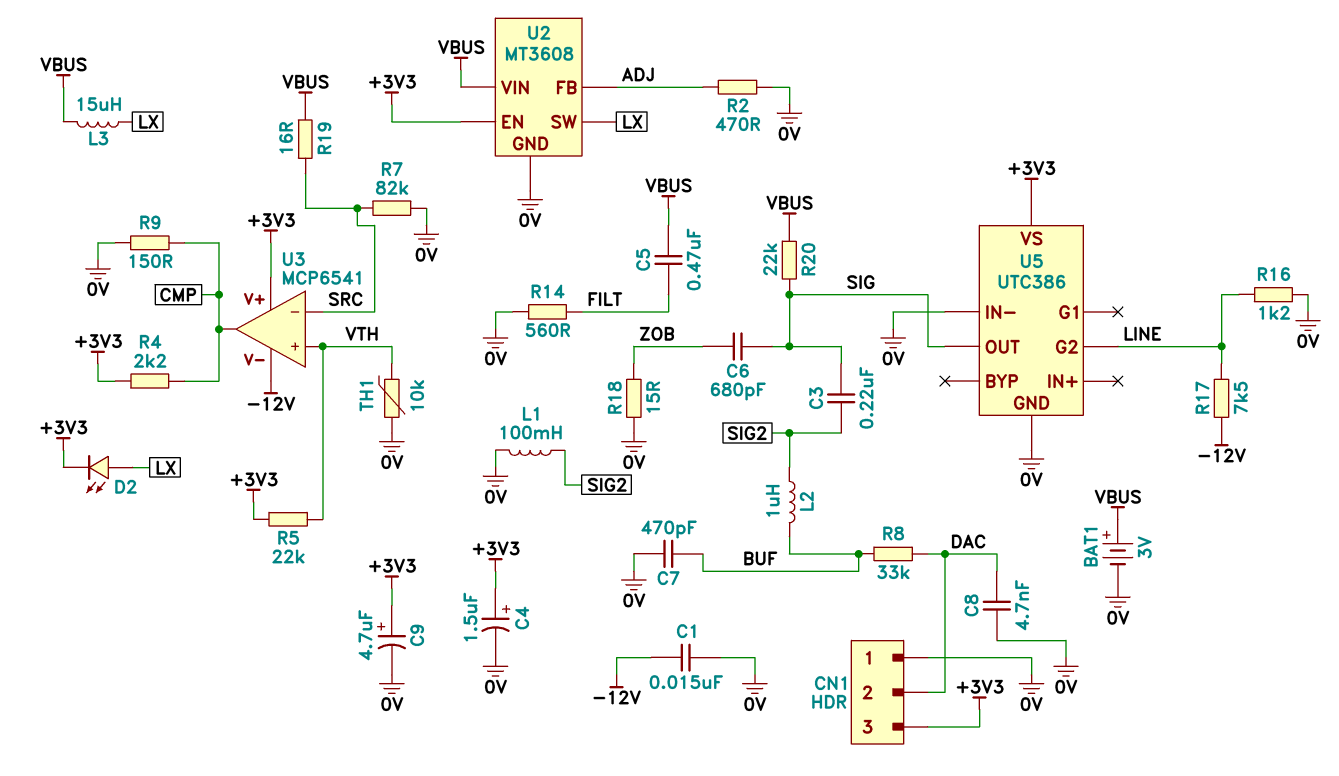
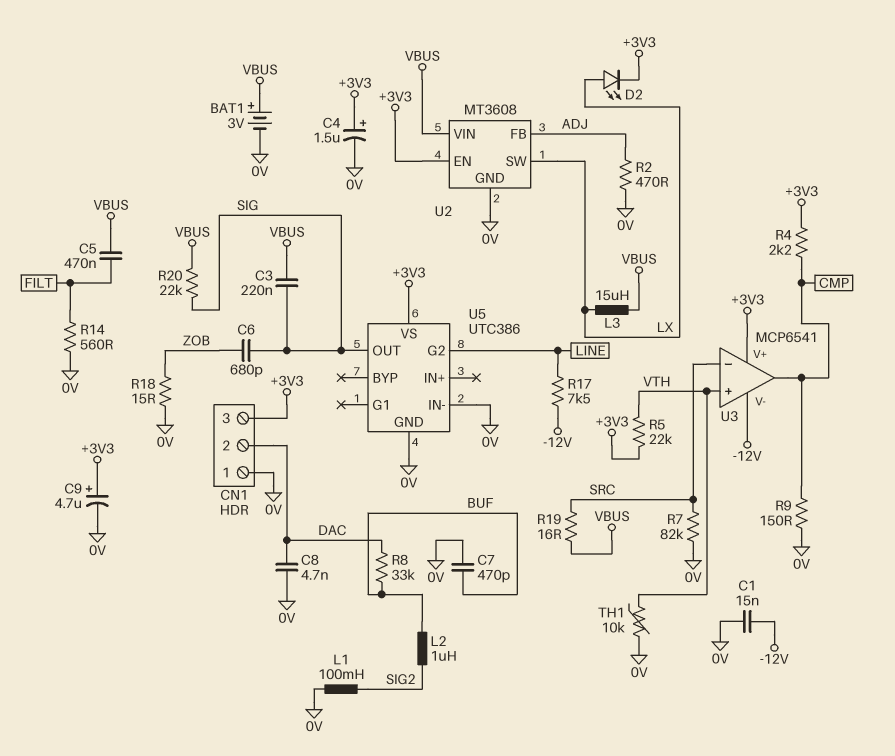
C3: 220nF (SIG, SIG2) -> 220nF (SIG, VBUS)
R16: 1.2k (0V, LINE) -> none

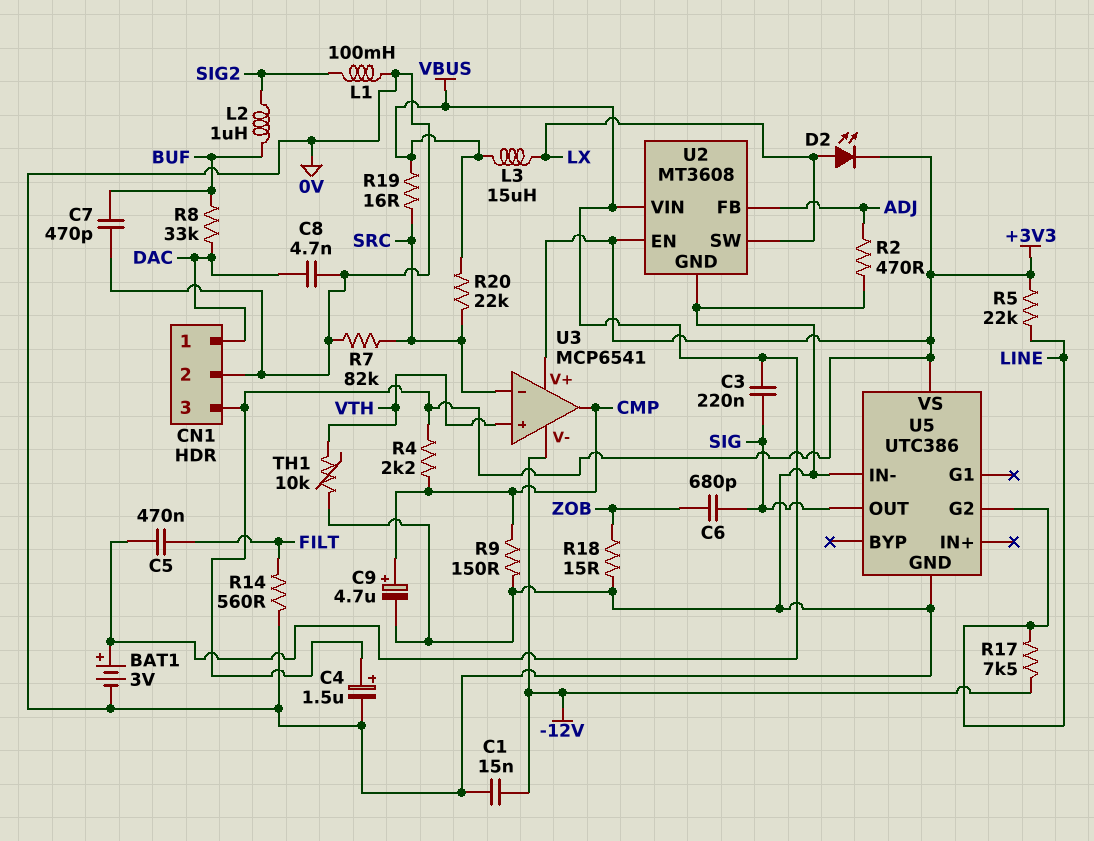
C9: 4.7uF (plus +3V3, minus 0V) -> 4.7uF (plus CMP, minus 0V)
CN1 pin 1: 0V -> DAC
CN1 pin 2: DAC -> 0V
R5: 22k (+3V3, VTH) -> 22k (+3V3, LINE)
R20: 22k (SIG, VBUS) -> 22k (SRC, VBUS)

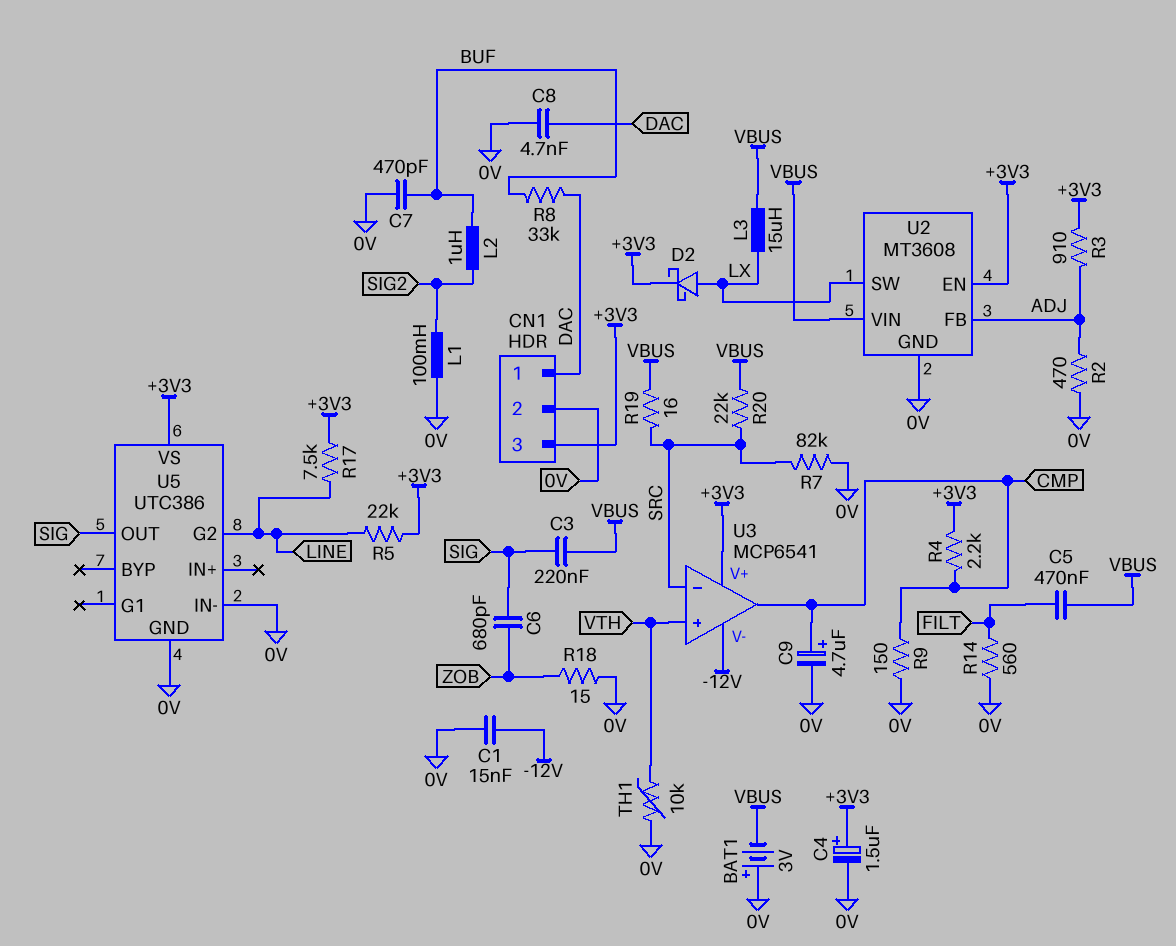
BAT1: 3V (plus VBUS, minus 0V) -> 3V (plus 0V, minus VBUS)
D2: LED (A LX, K +3V3) -> schottky (A LX, K +3V3)
R3: none -> 910 (+3V3, ADJ)
R17: 7.5k (-12V, LINE) -> 7.5k (+3V3, LINE)

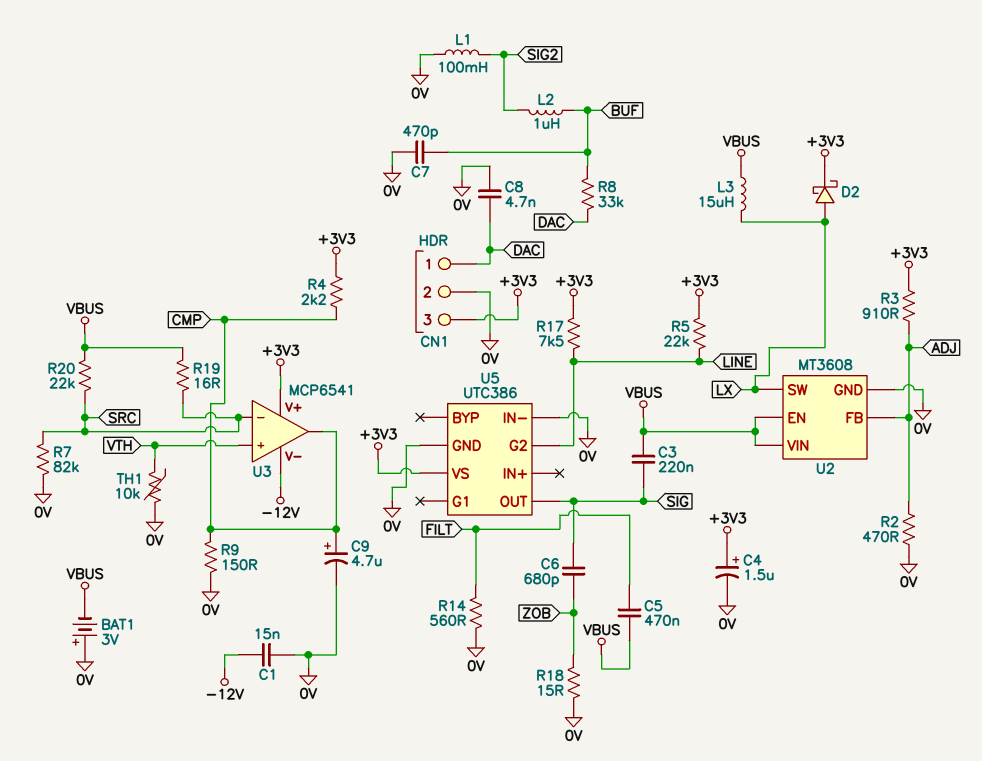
U2 pin EN: +3V3 -> VBUS

